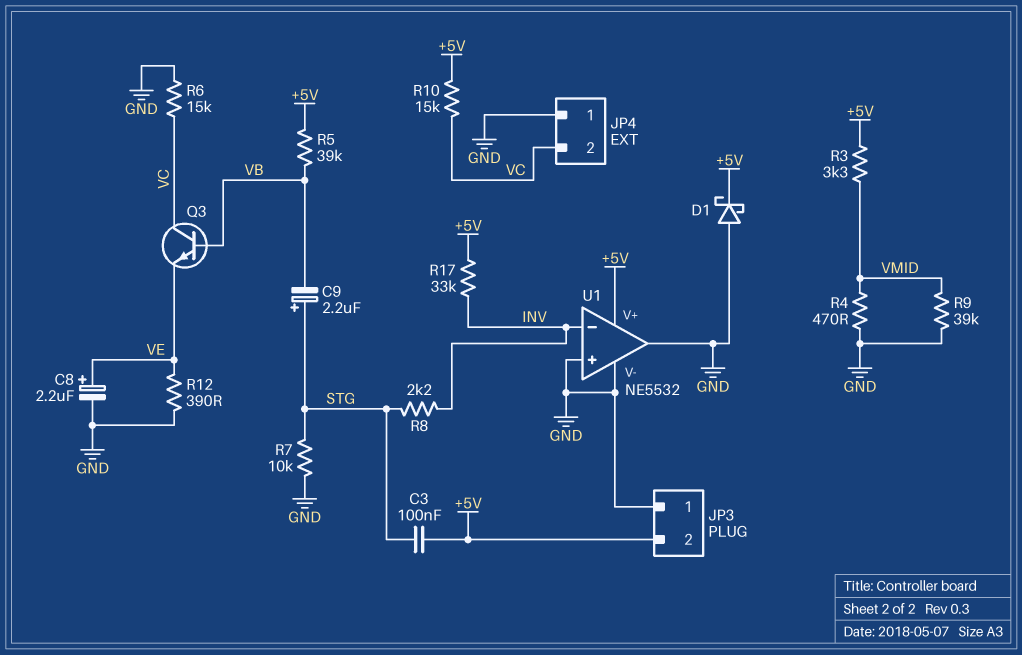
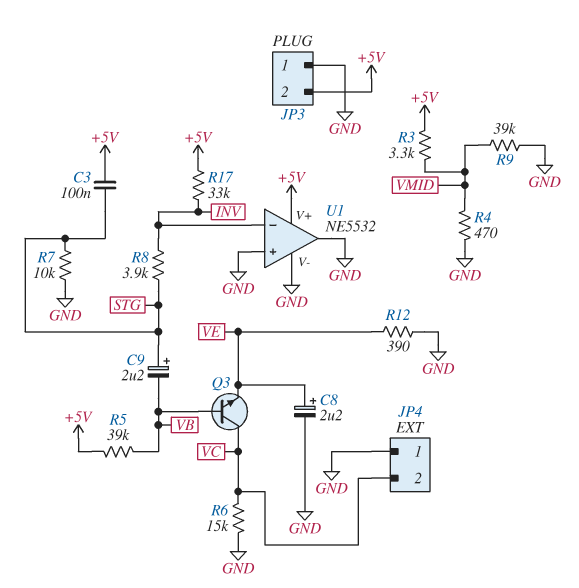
D1: schottky (A GND, K +5V) -> none
R8: 2.2k (INV, STG) -> 3.9k (INV, STG)
R10: 15k (+5V, VC) -> none

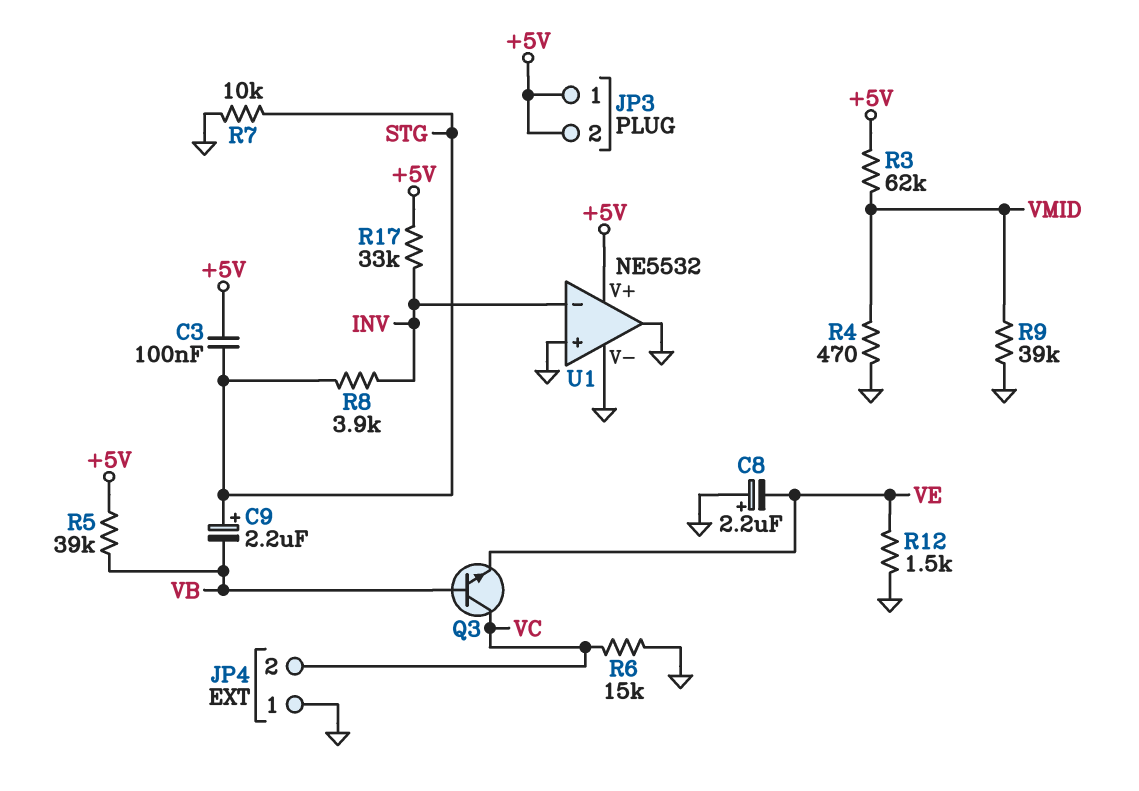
C8: 2.2uF (plus VE, minus GND) -> 2.2uF (plus GND, minus VE)
JP3 pin 1: GND -> +5V
R3: 3.3k (+5V, VMID) -> 62k (+5V, VMID)
R12: 390 (GND, VE) -> 1.5k (GND, VE)

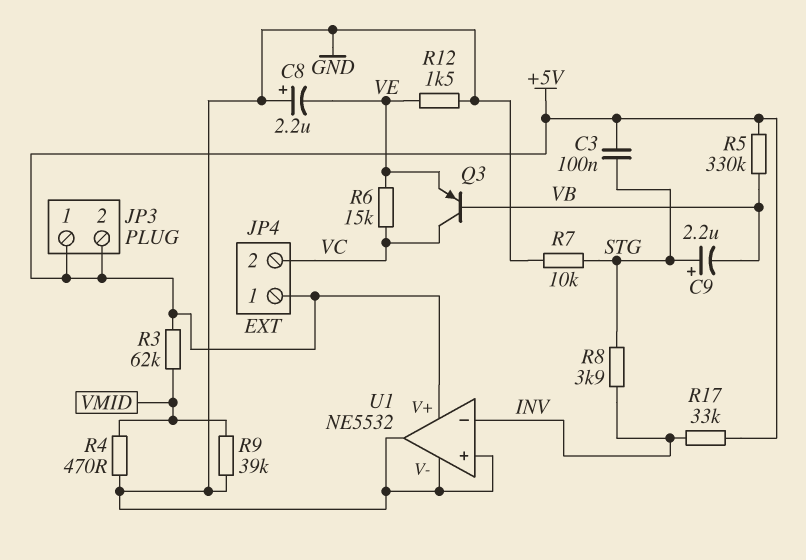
JP4 pin 1: GND -> +5V
Q3: NPN (B VB, C VC, E VE) -> PNP (B VB, C VC, E VE)
R5: 39k (+5V, VB) -> 330k (+5V, VB)
R6: 15k (GND, VC) -> 15k (VC, VE)

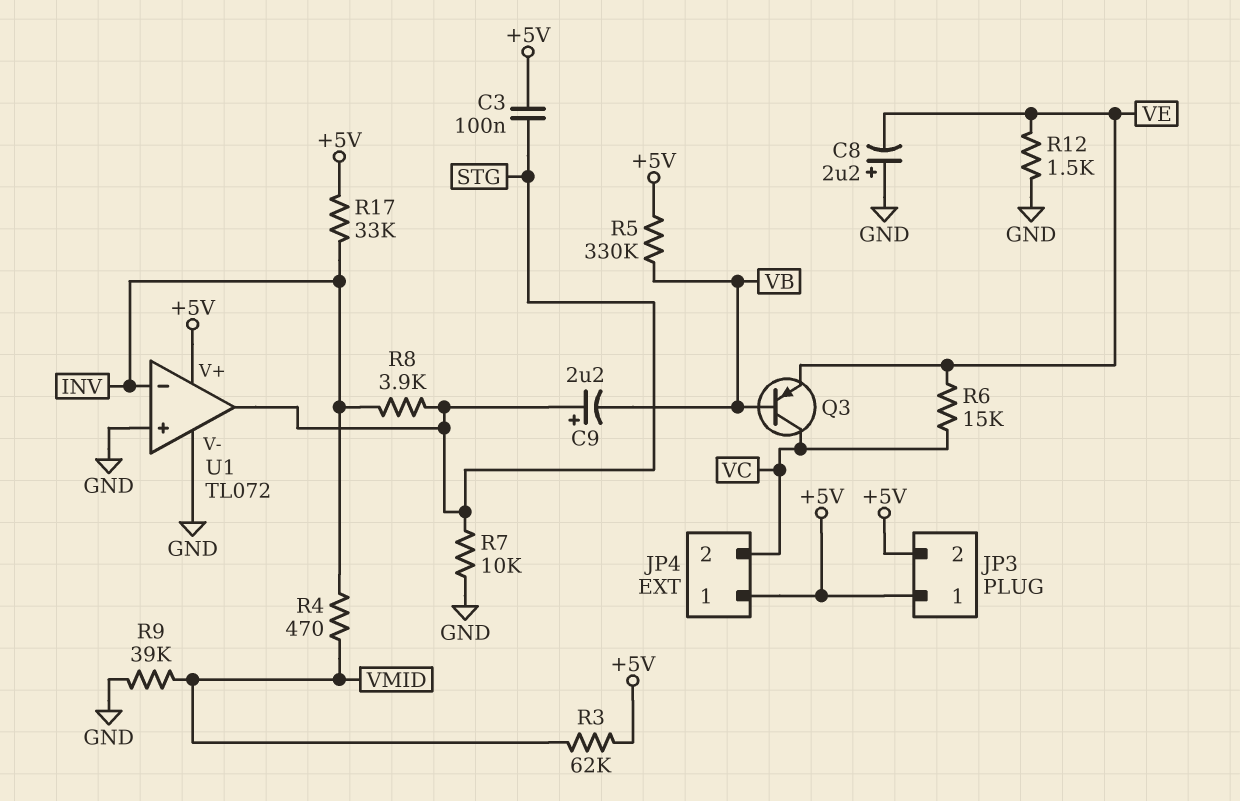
R4: 470 (GND, VMID) -> 470 (INV, VMID)
U1: NE5532 -> TL072
U1 pin out: GND -> STG

